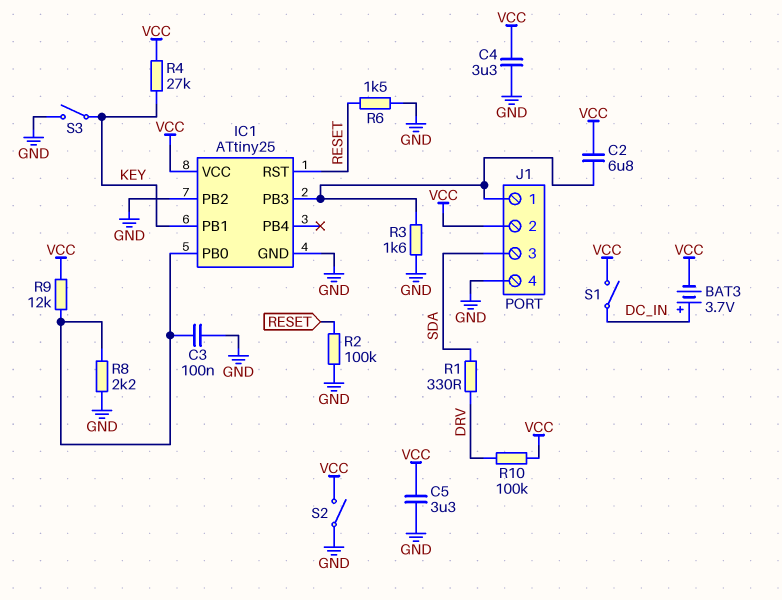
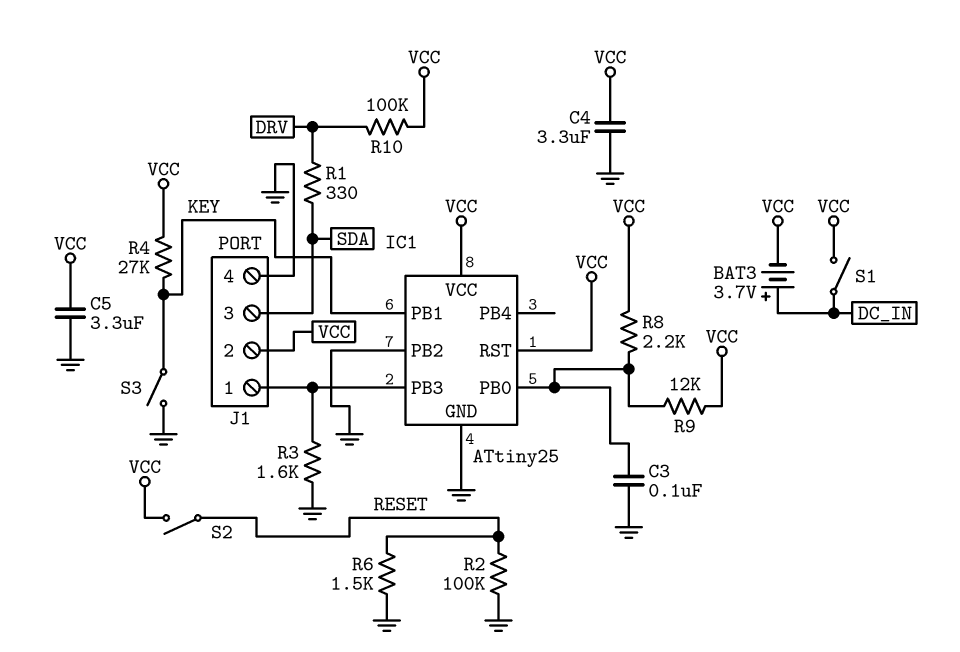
C2: 6.8uF (IC1/PB3, VCC) -> none
IC1 pin RST: RESET -> VCC
R8: 2.2k (GND, IC1/PB0) -> 2.2k (IC1/PB0, VCC)
S2: switch (GND, VCC) -> switch (RESET, VCC)

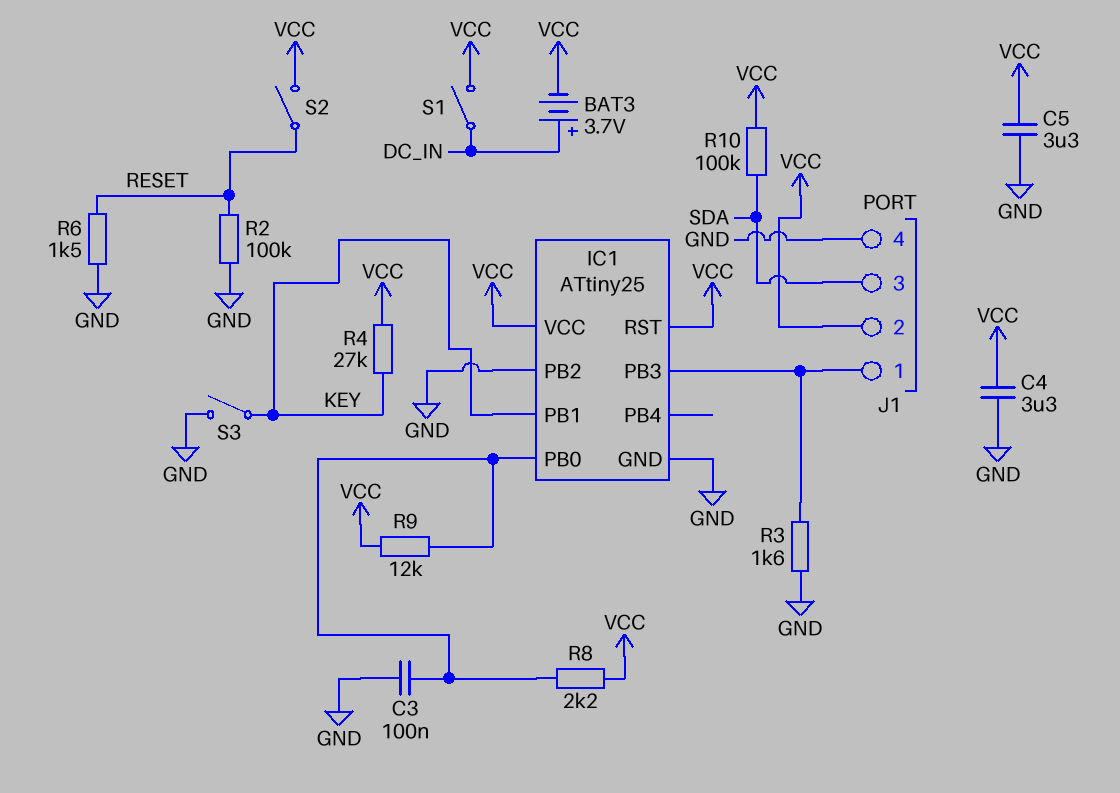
R1: 330 (DRV, SDA) -> none
R10: 100k (DRV, VCC) -> 100k (SDA, VCC)

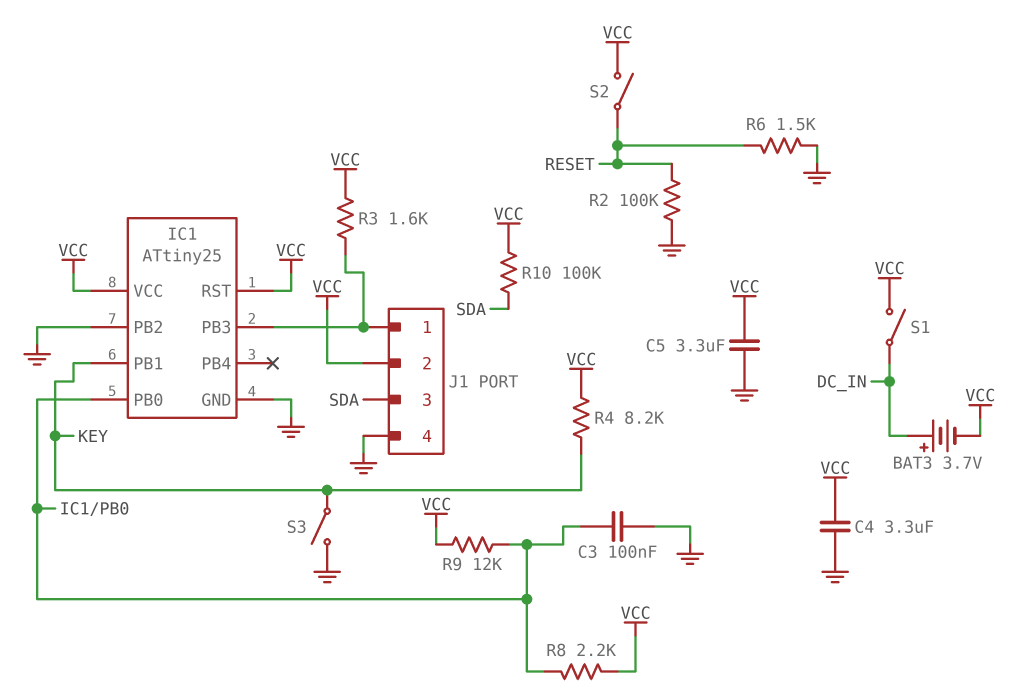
R3: 1.6k (GND, IC1/PB3) -> 1.6k (IC1/PB3, VCC)
R4: 27k (KEY, VCC) -> 8.2k (KEY, VCC)

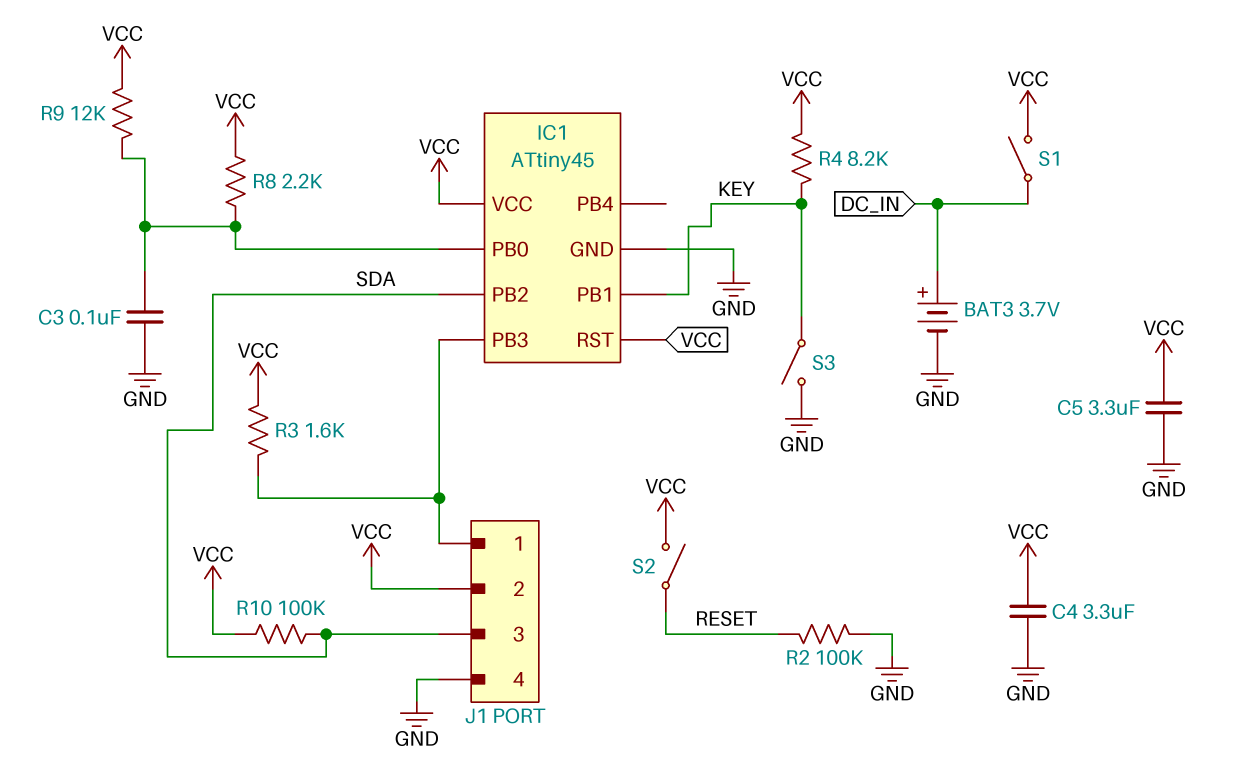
BAT3: 3.7V (plus DC_IN, minus VCC) -> 3.7V (plus DC_IN, minus GND)
IC1: ATtiny25 -> ATtiny45
IC1 pin PB2: GND -> SDA
R6: 1.5k (GND, RESET) -> none

